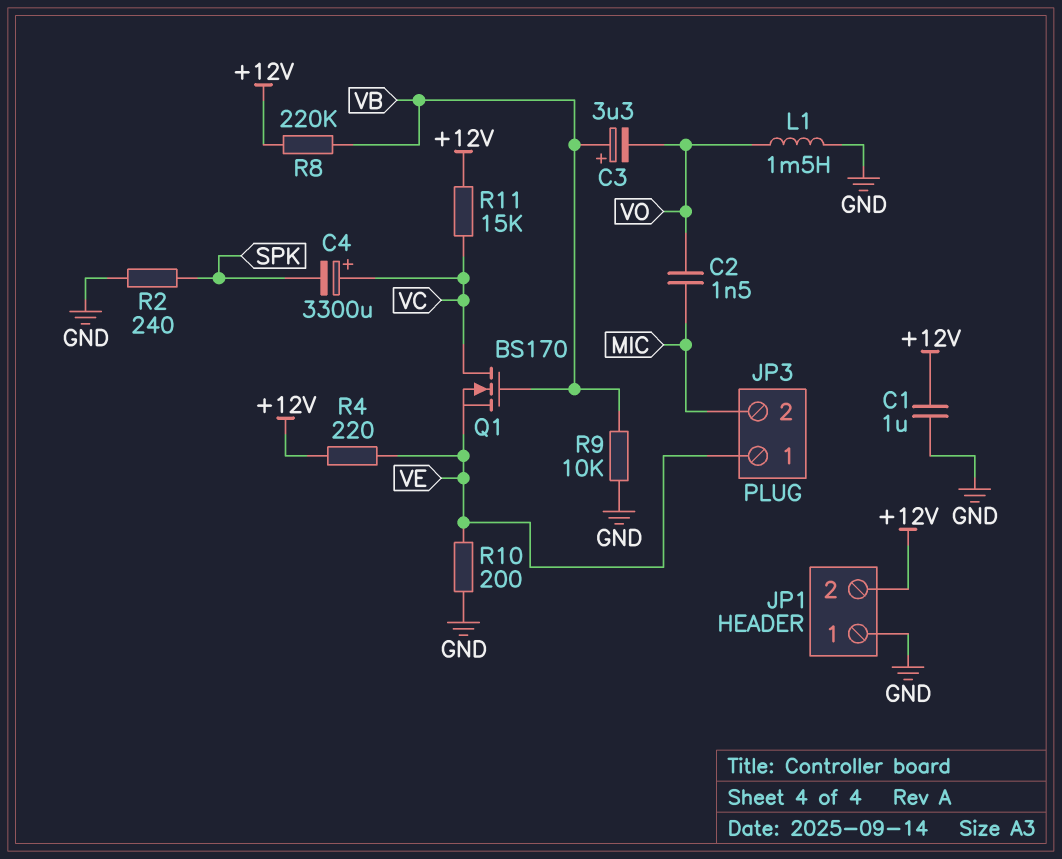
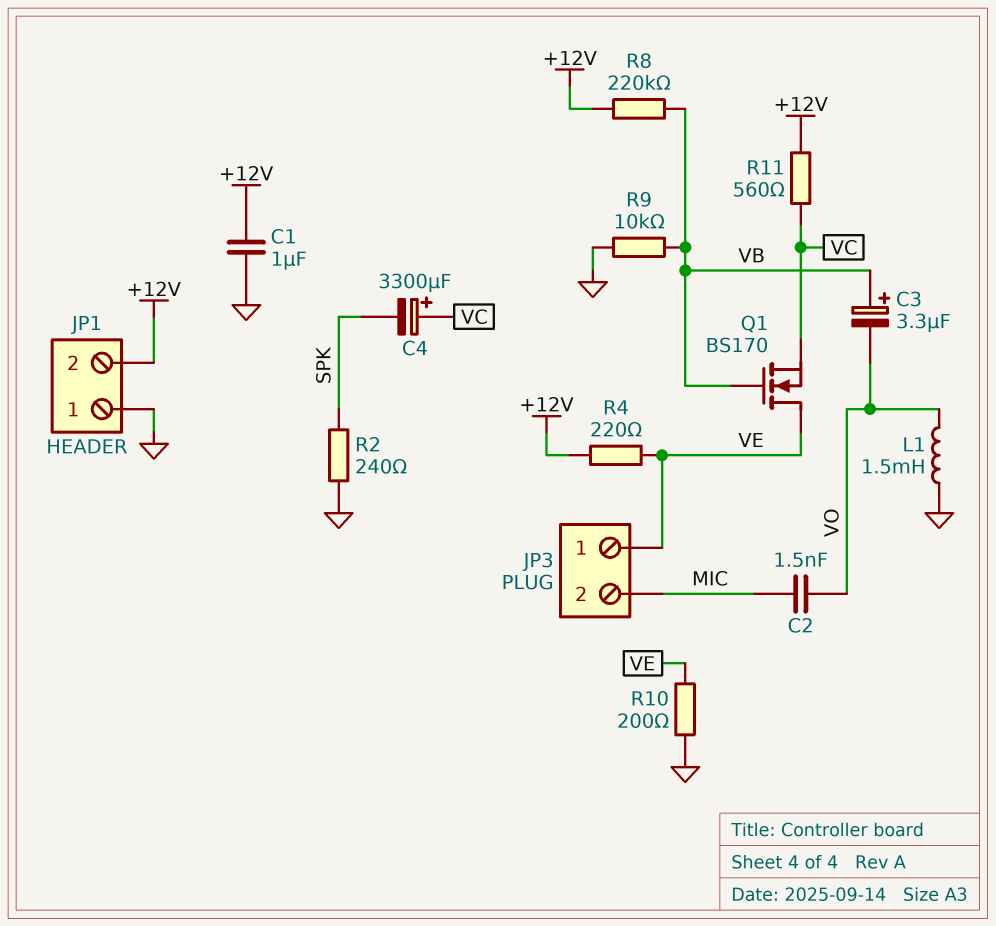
Q1: NMOS BS170 (G VB, D VC, S VE) -> NMOS BS170 (G VB, D VE, S VC)
R11: 15k (+12V, VC) -> 560 (+12V, VC)

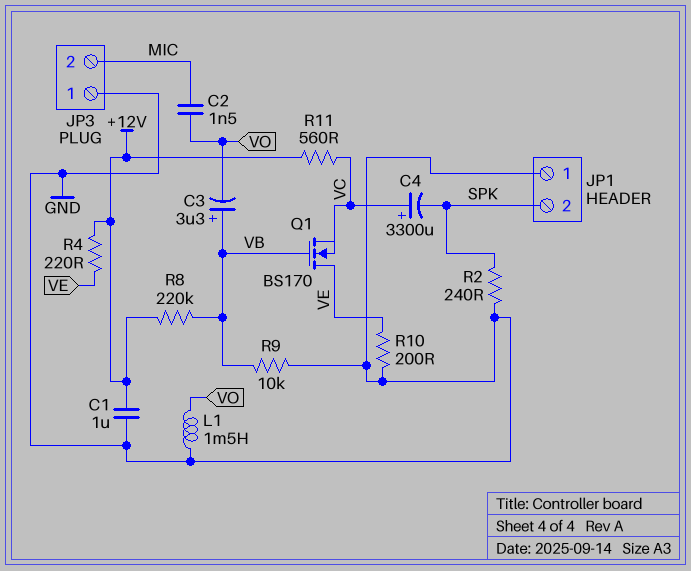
JP1 pin 2: +12V -> SPK
JP3 pin 1: VE -> GND

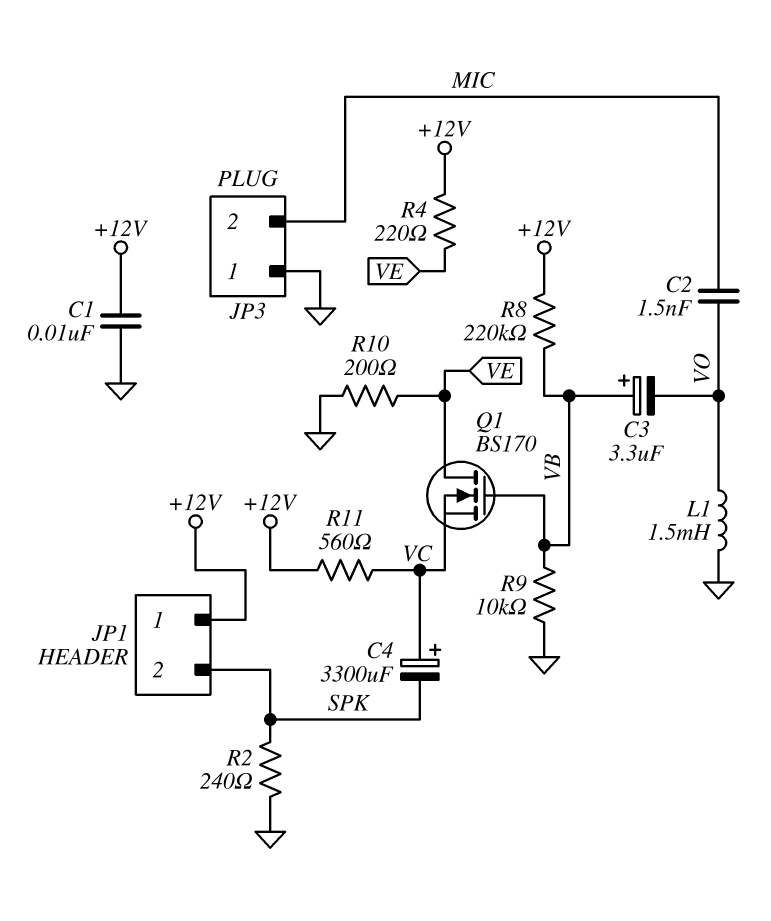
C1: 1uF (+12V, GND) -> 10nF (+12V, GND)
JP1 pin 1: GND -> +12V

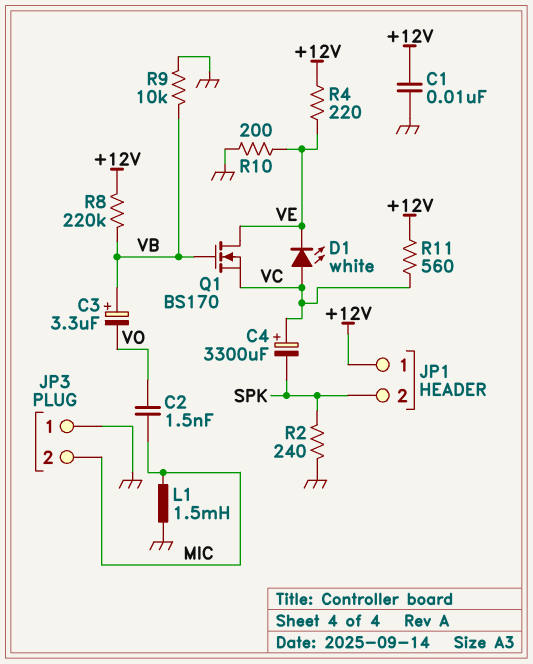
D1: none -> LED white (A VC, K VE)
L1: 1.5mH (GND, VO) -> 1.5mH (GND, MIC)

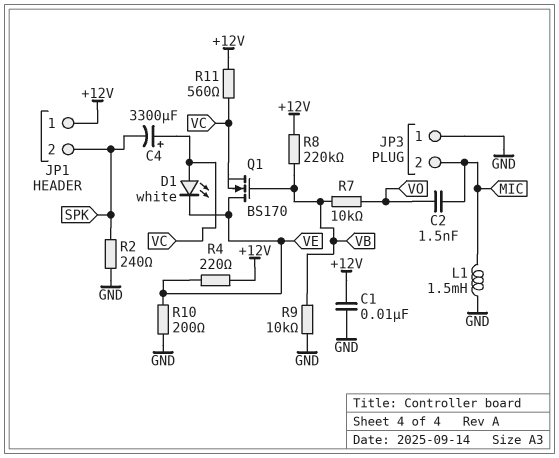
C3: 3.3uF (plus VB, minus VO) -> none
R7: none -> 10k (VB, VO)

